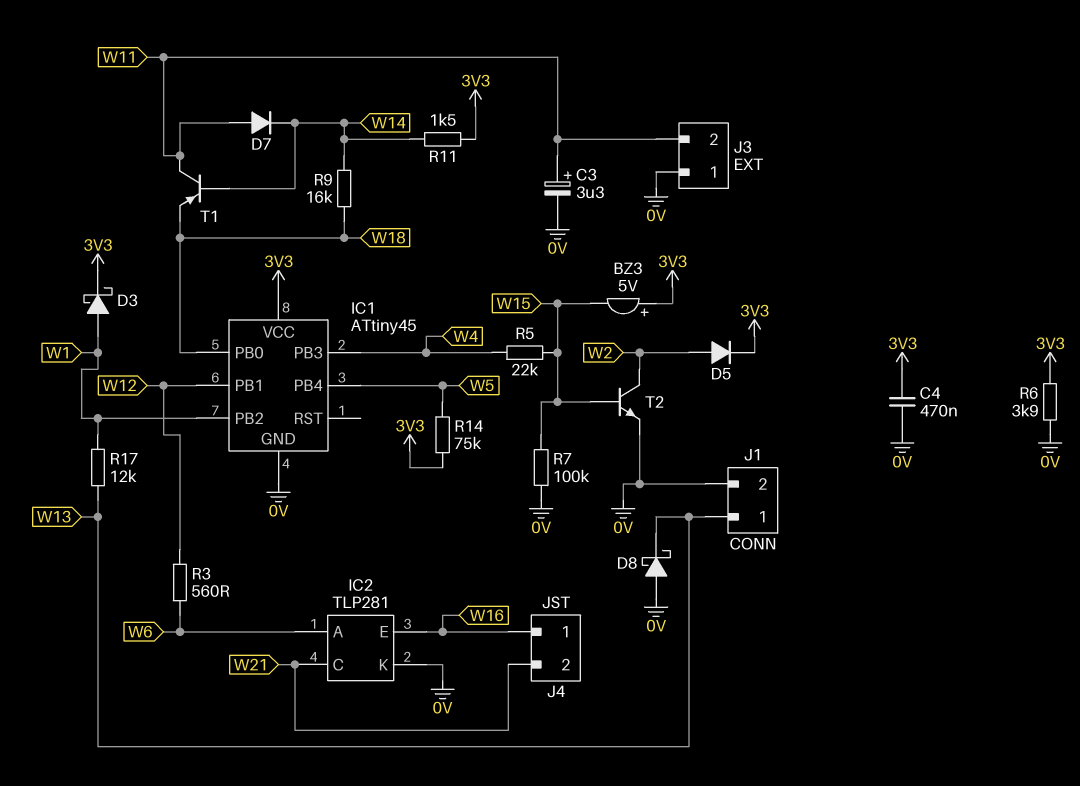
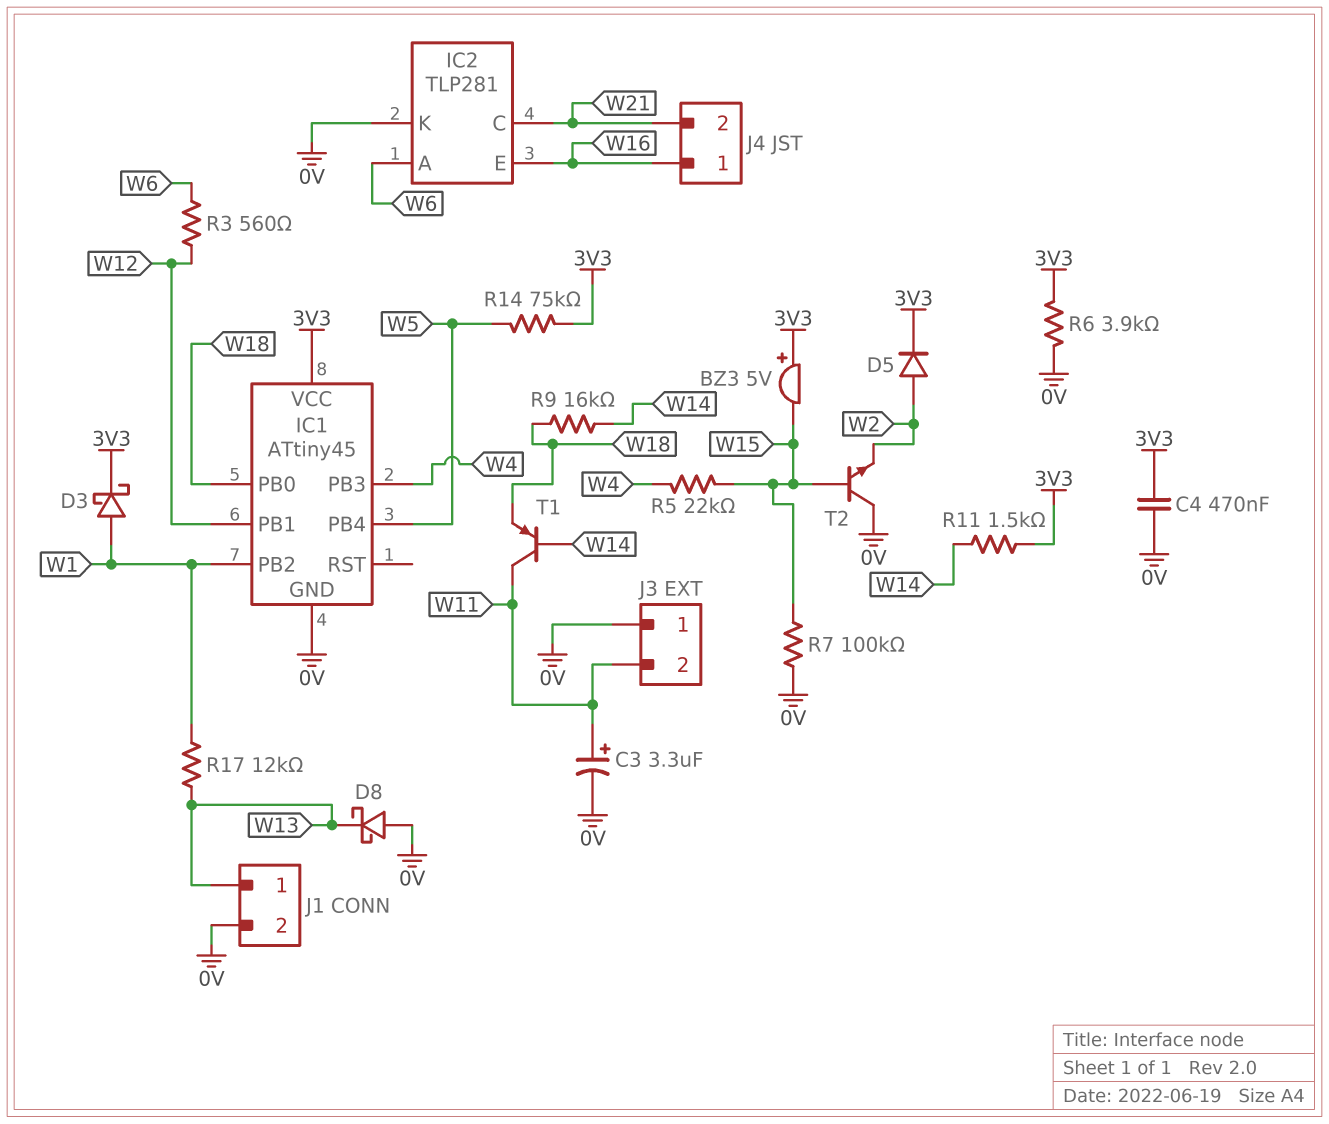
D7: diode (A W11, K W14) -> none
T2: NPN (B W15, C W2, E 0V) -> NPN (B W15, C 0V, E W2)

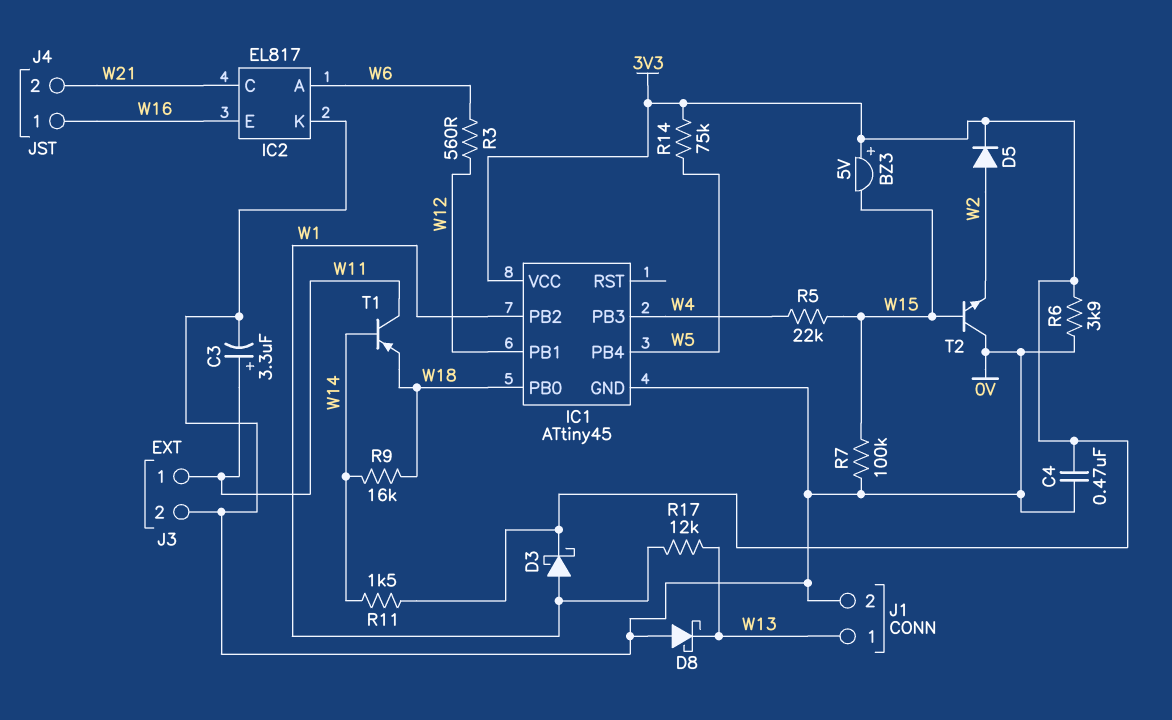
IC2: TLP281 -> EL817
J3 pin 1: 0V -> W11
J3 pin 2: W11 -> 0V

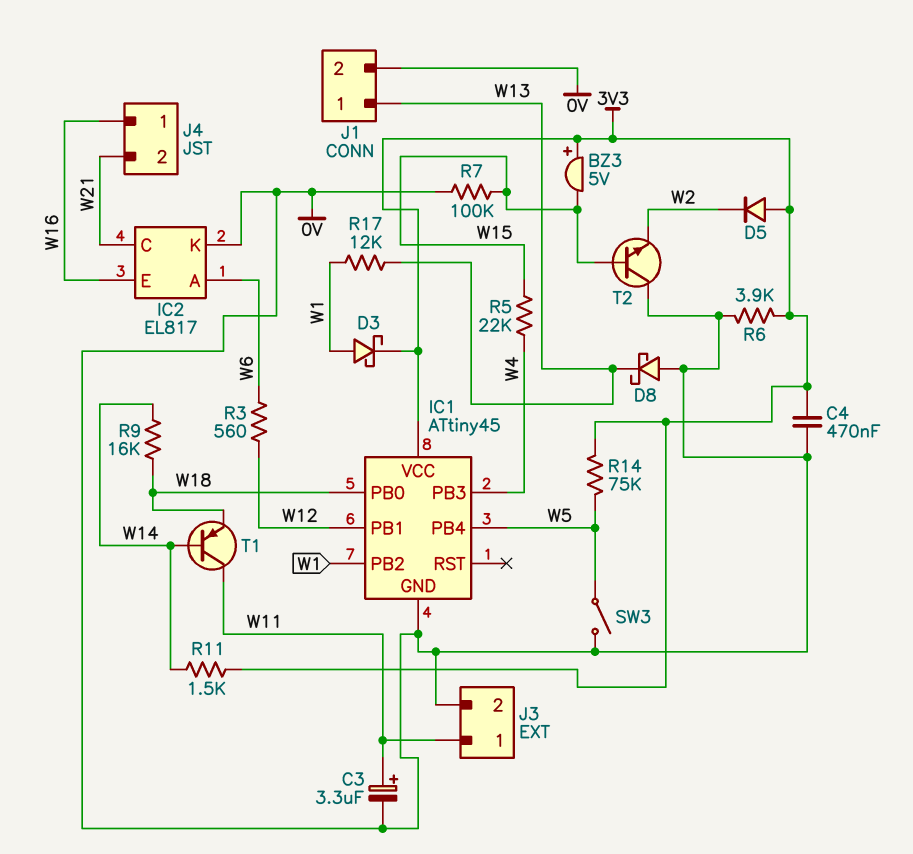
D5: diode (A W2, K 3V3) -> diode (A 3V3, K W2)
SW3: none -> switch (0V, W5)

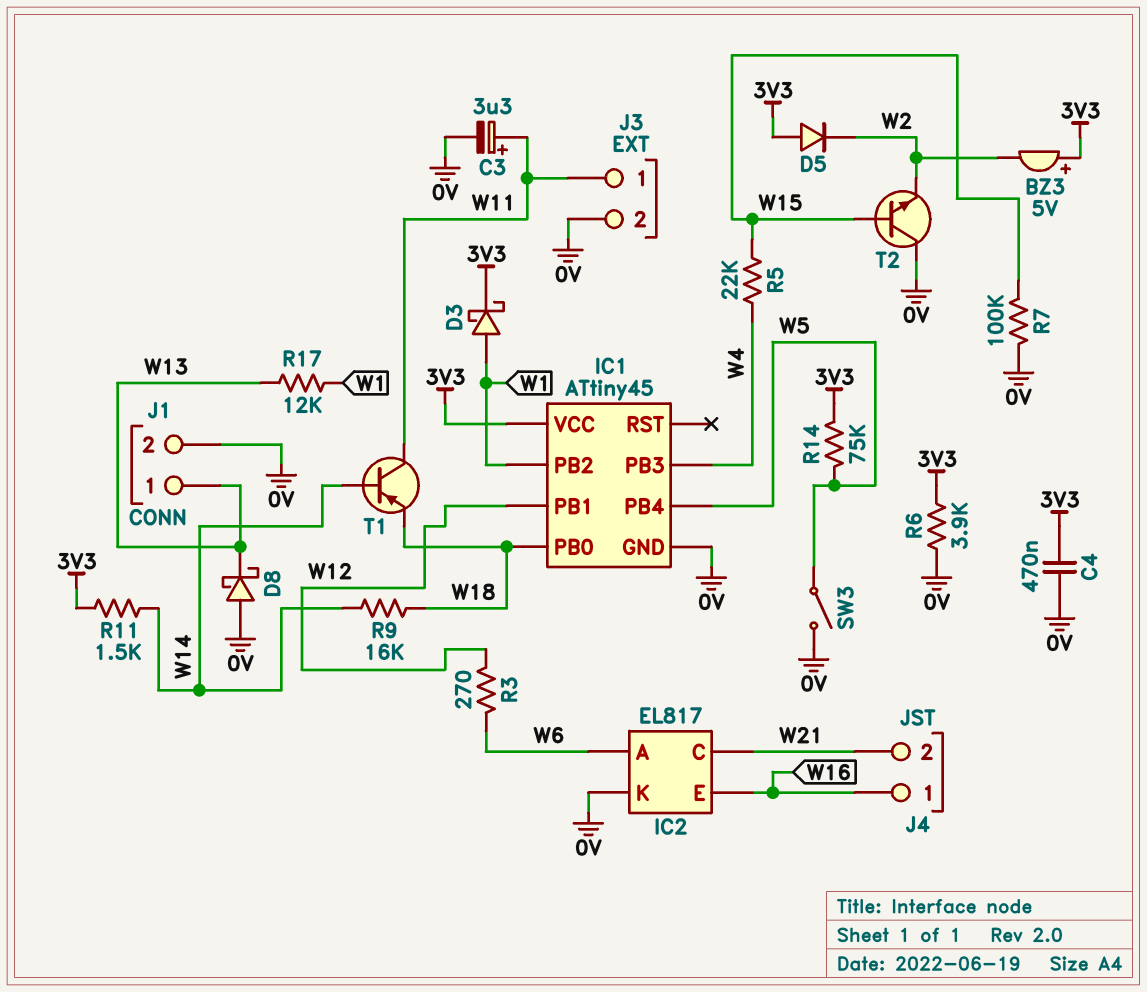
BZ3: buzzer 5V (plus 3V3, minus W15) -> buzzer 5V (plus 3V3, minus W2)
R3: 560 (W6, W12) -> 270 (W6, W12)

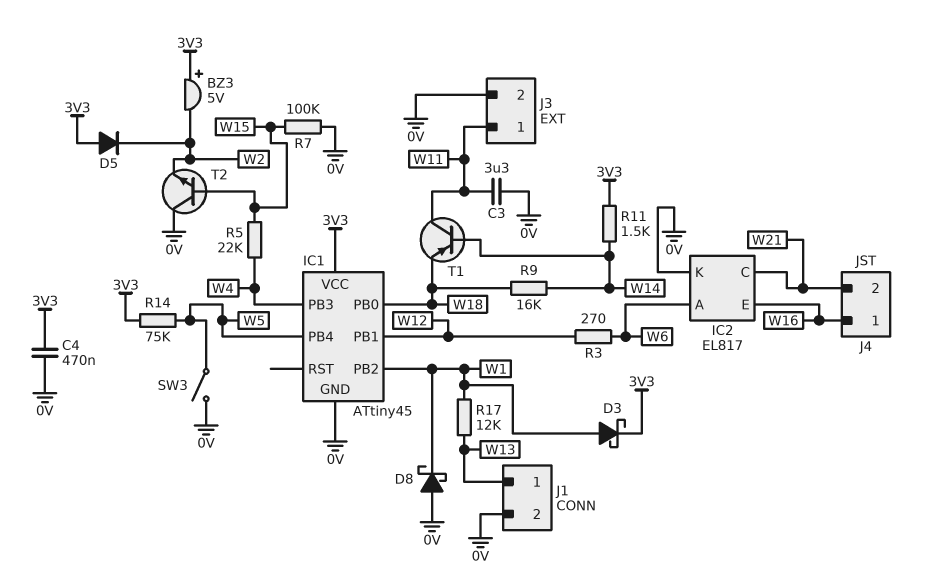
C3: 3.3uF (plus W11, minus 0V) -> 3.3uF (0V, W11)
D8: schottky (A 0V, K W13) -> schottky (A 0V, K W1)
R6: 3.9k (0V, 3V3) -> none

